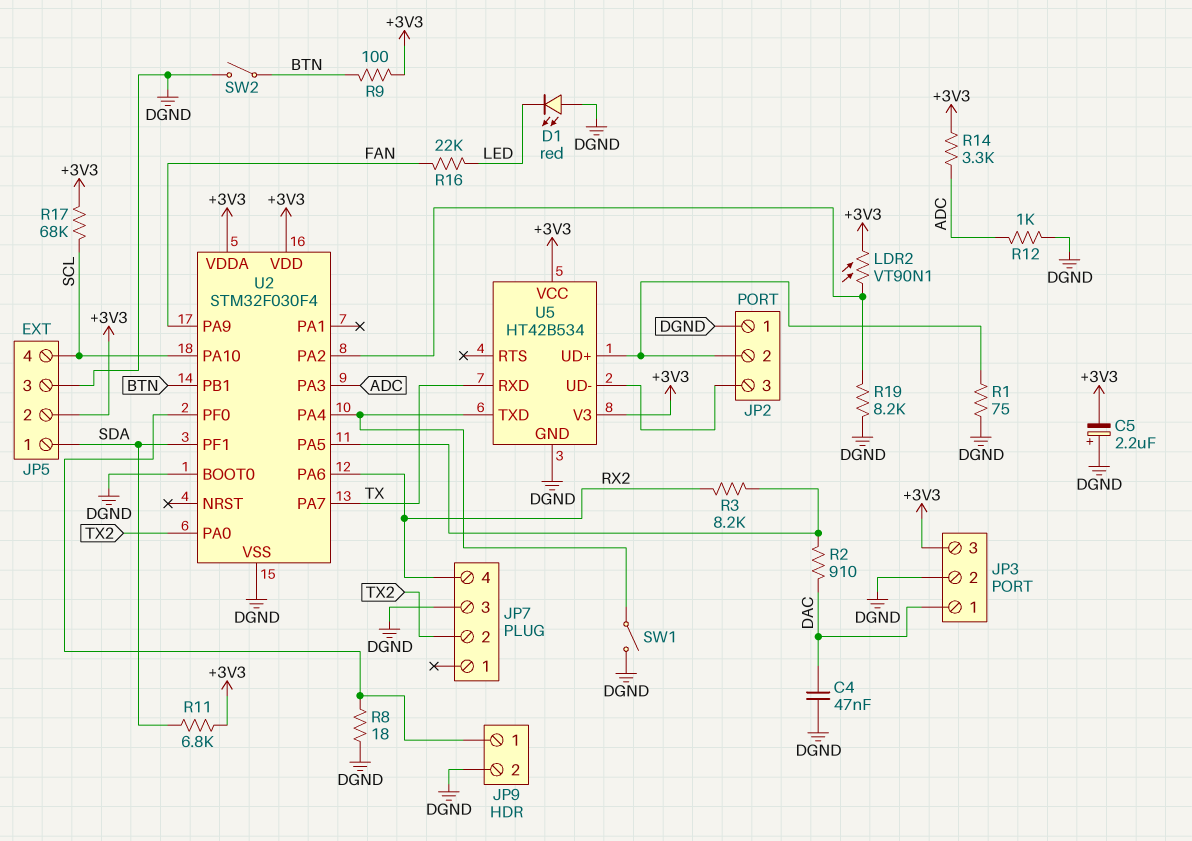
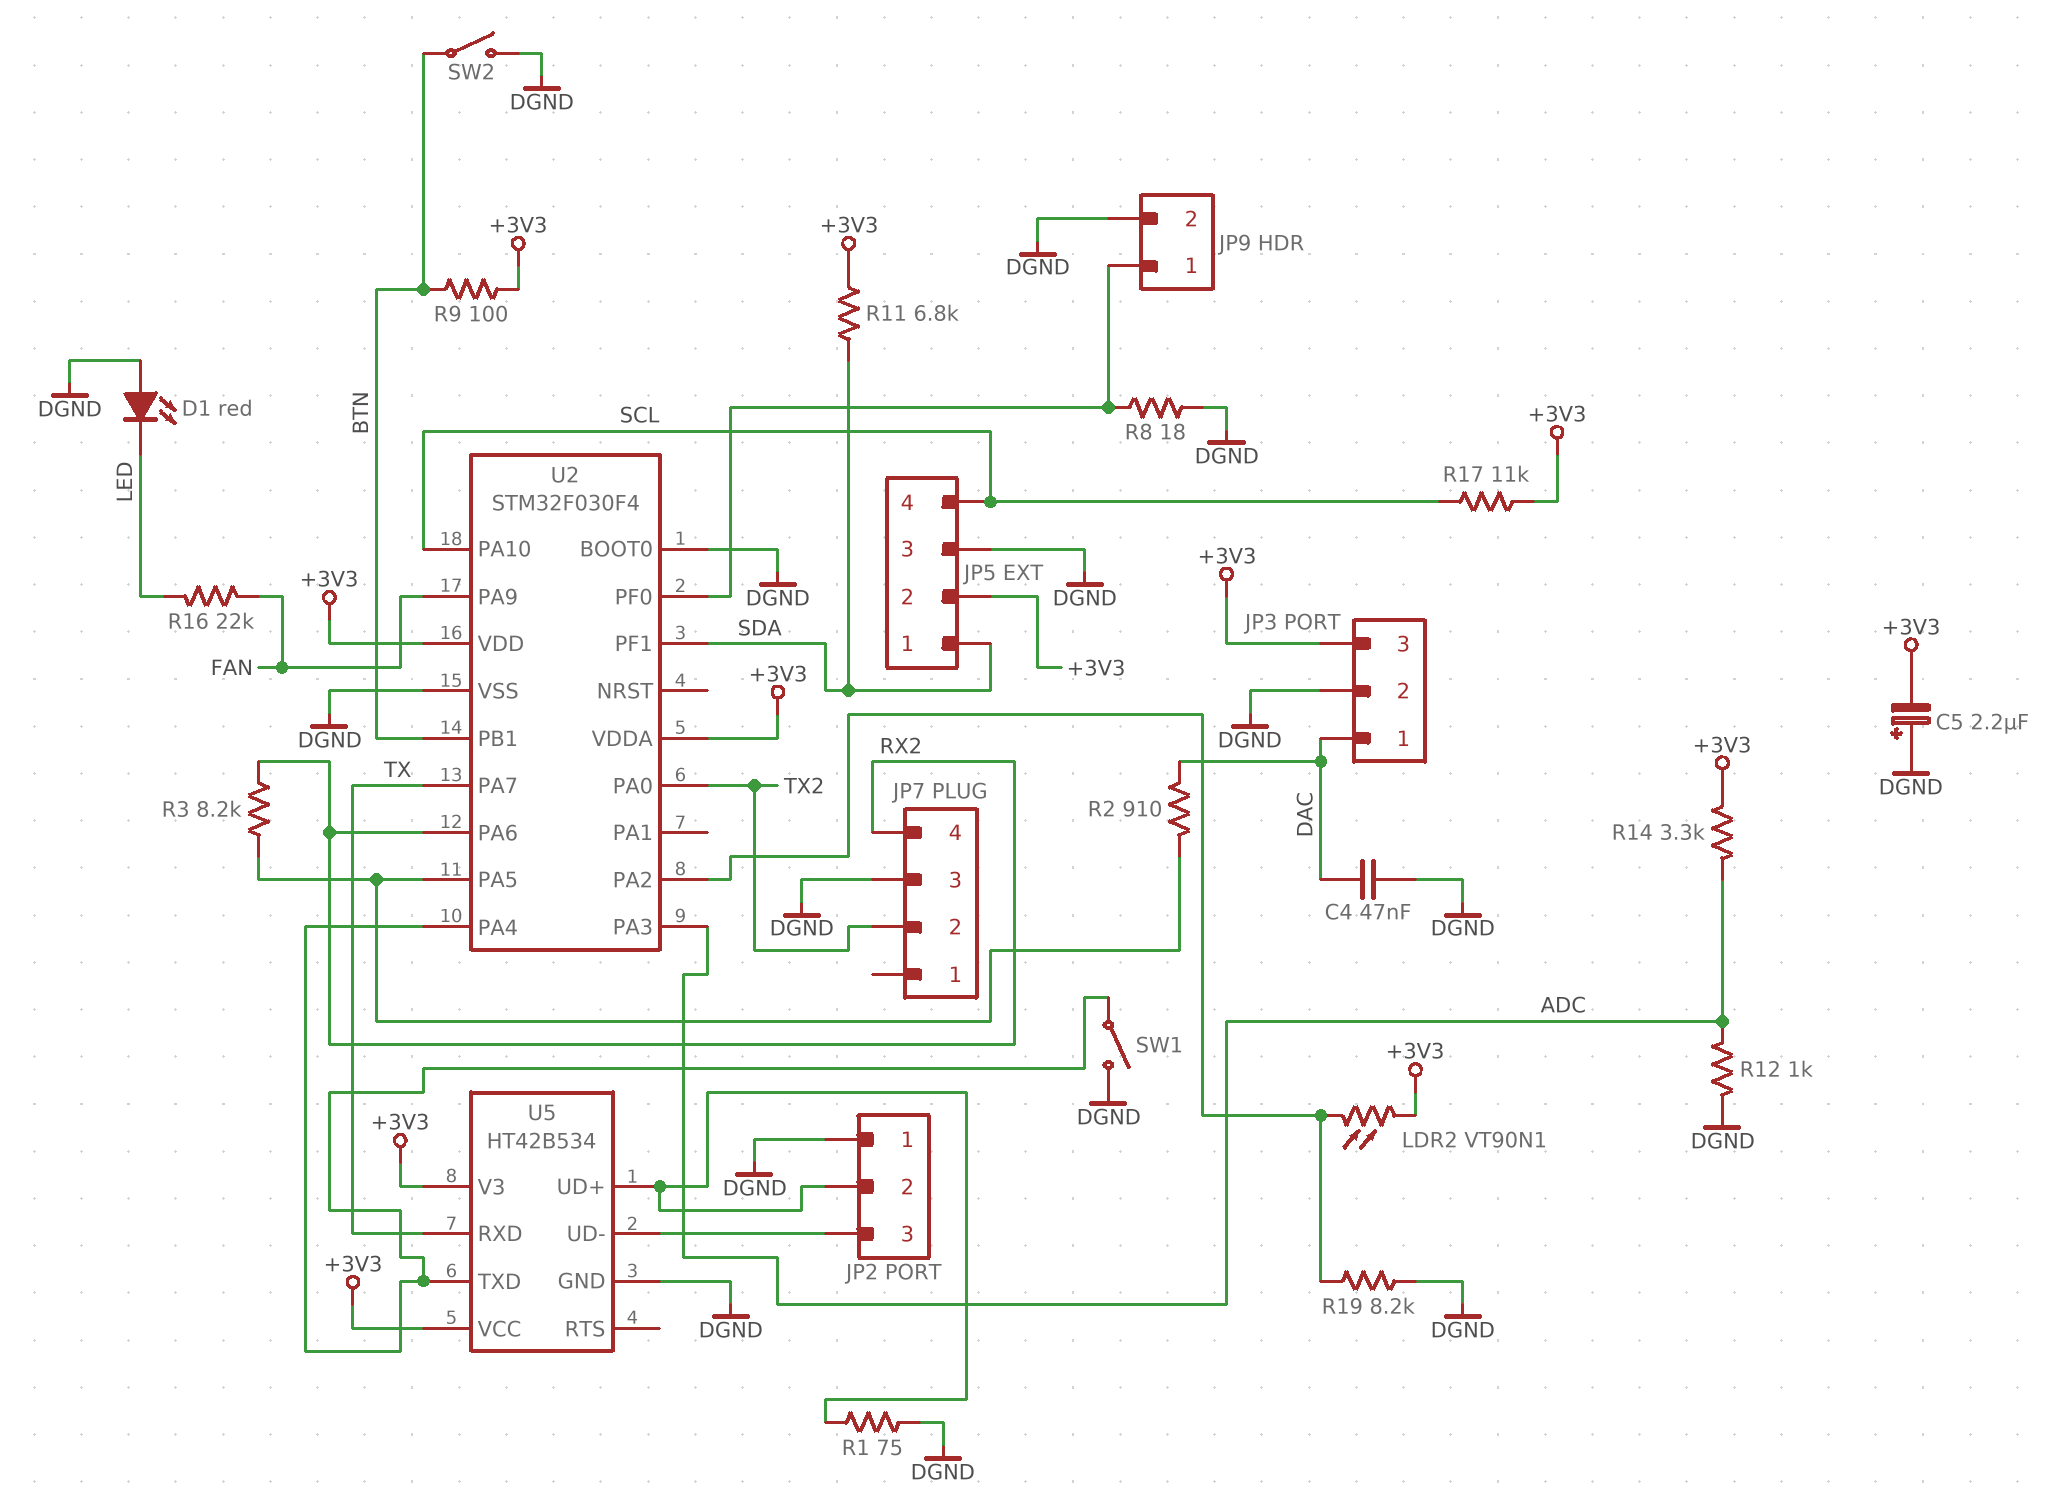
R17: 68k (+3V3, SCL) -> 11k (+3V3, SCL)

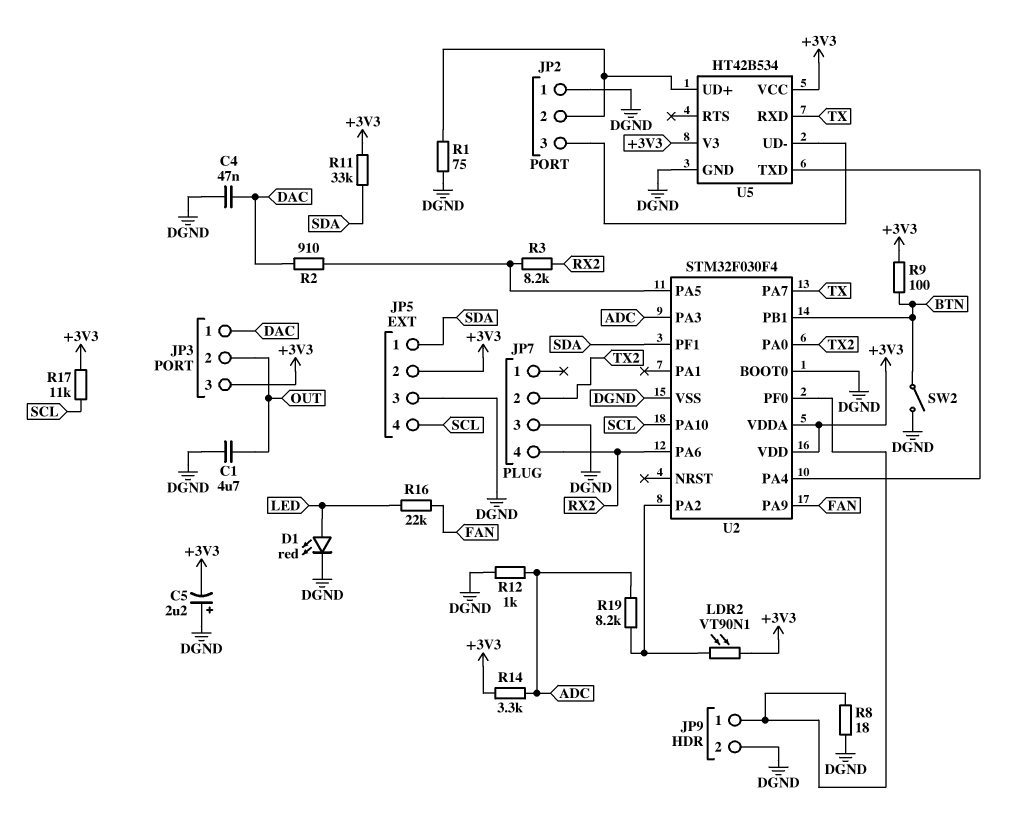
C1: none -> 4.7uF (DGND, OUT)
D1: LED red (A DGND, K LED) -> LED red (A LED, K DGND)
JP3 pin 2: DGND -> OUT
R11: 6.8k (+3V3, SDA) -> 33k (+3V3, SDA)
R19: 8.2k (DGND, U2/PA2) -> 8.2k (ADC, U2/PA2)
SW1: switch (DGND, U2/PA4) -> none

